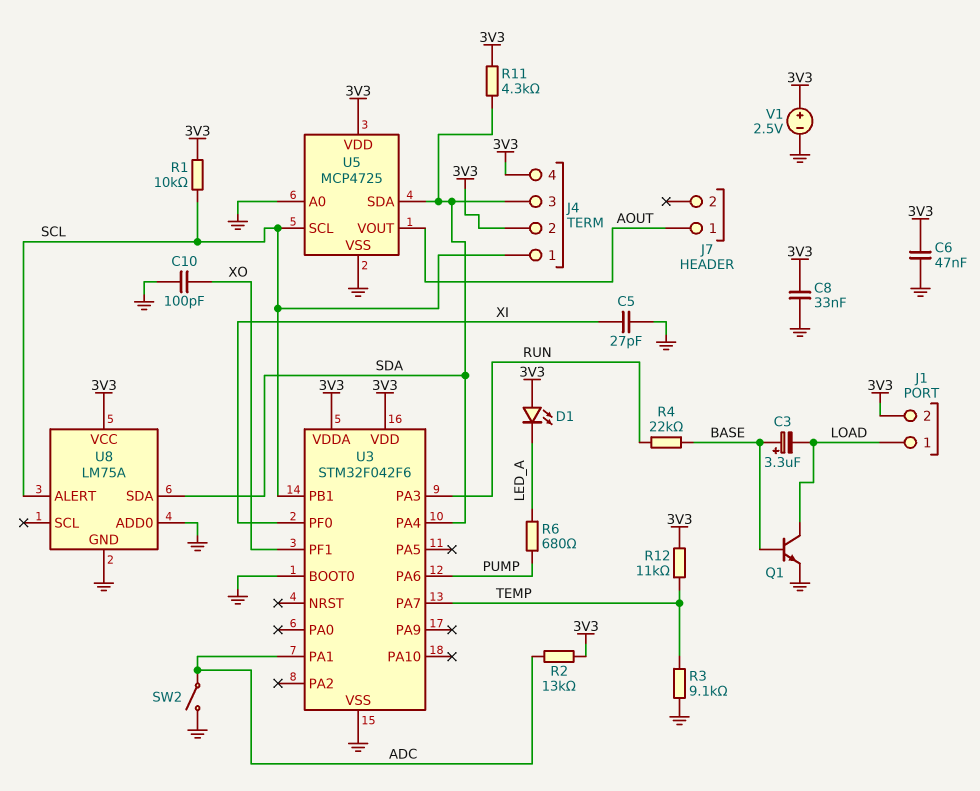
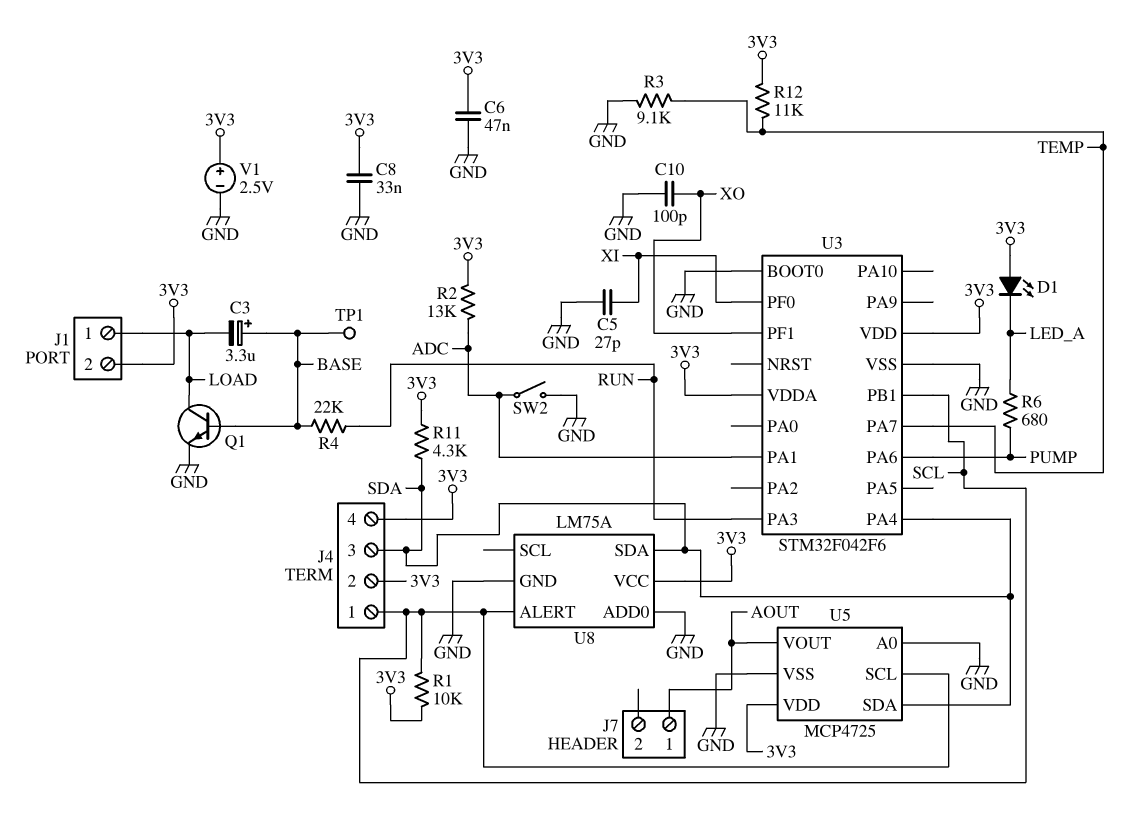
TP1: none -> test point (BASE)

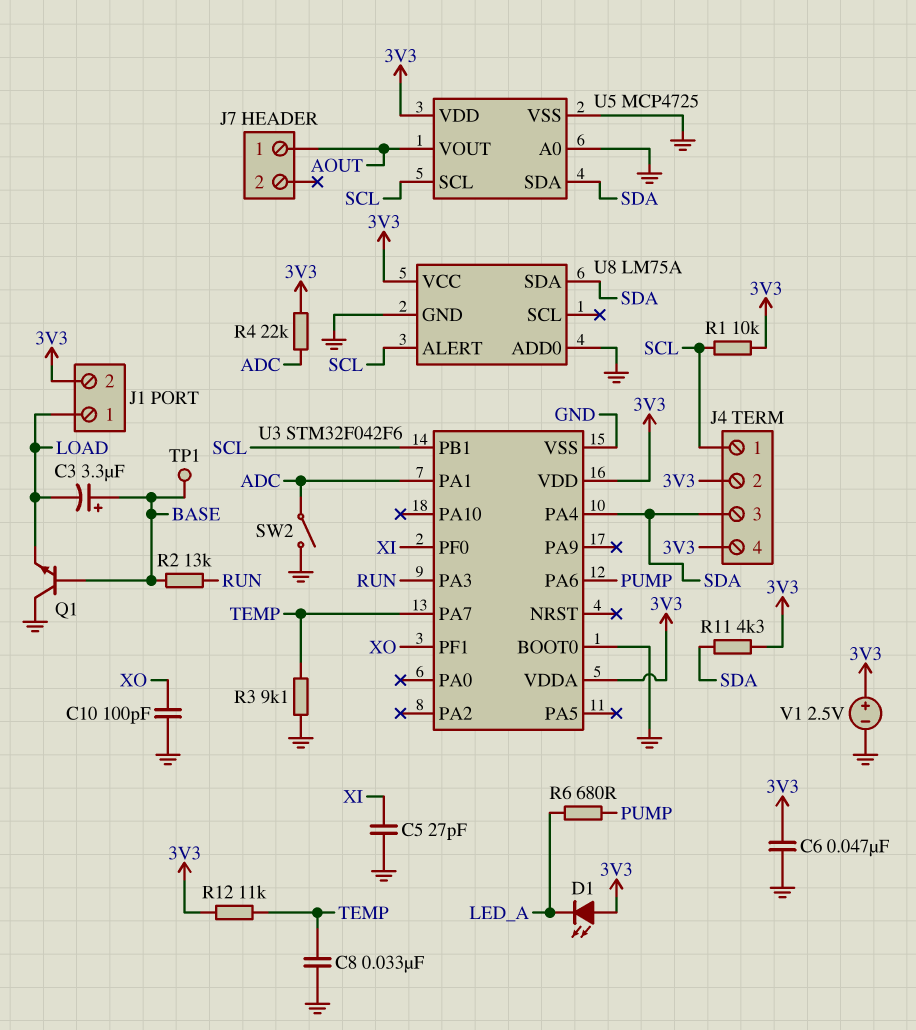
C8: 33nF (3V3, GND) -> 33nF (GND, TEMP)
Q1: NPN (B BASE, C LOAD, E GND) -> NPN (B BASE, C GND, E LOAD)
R2: 13k (3V3, ADC) -> 13k (BASE, RUN)
R4: 22k (BASE, RUN) -> 22k (3V3, ADC)

